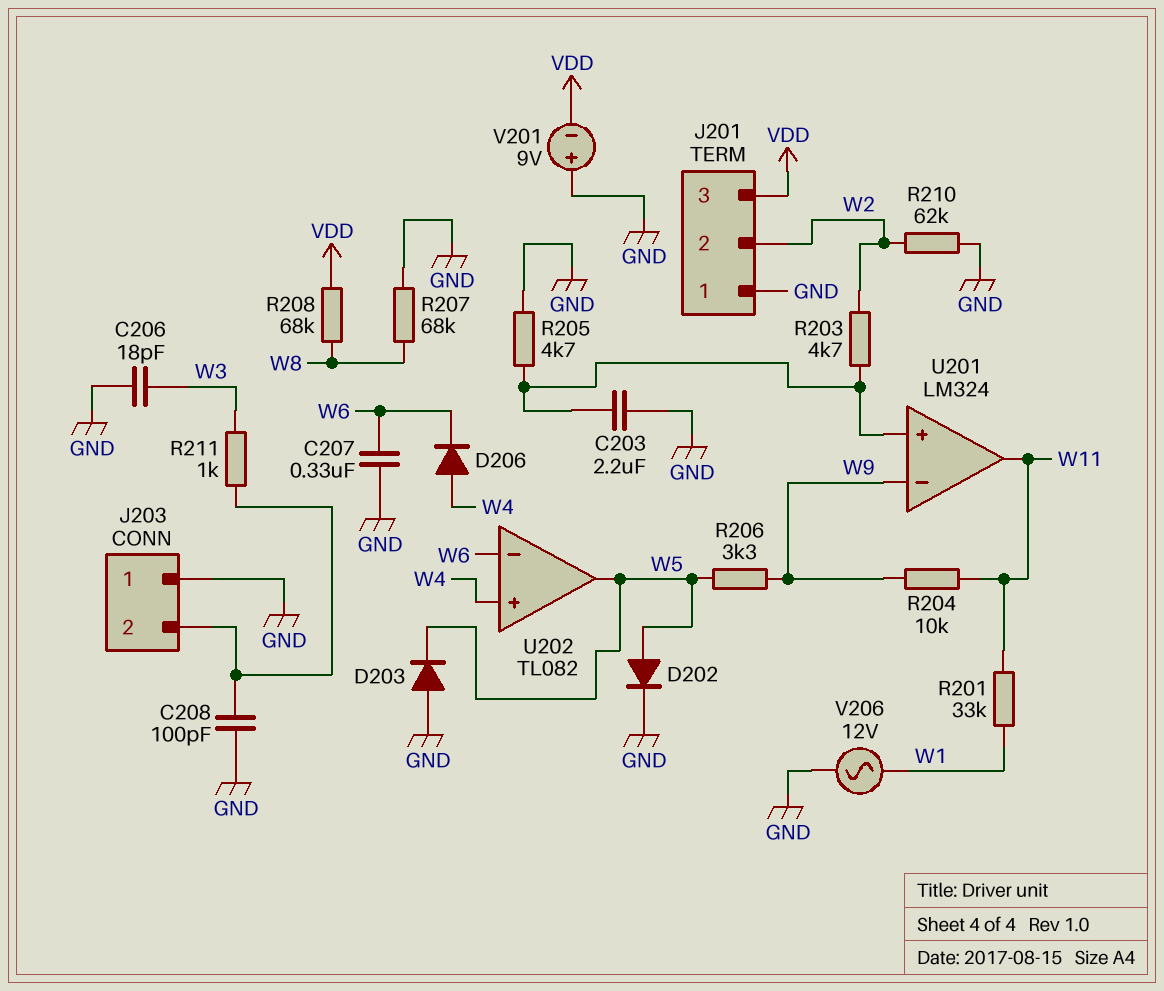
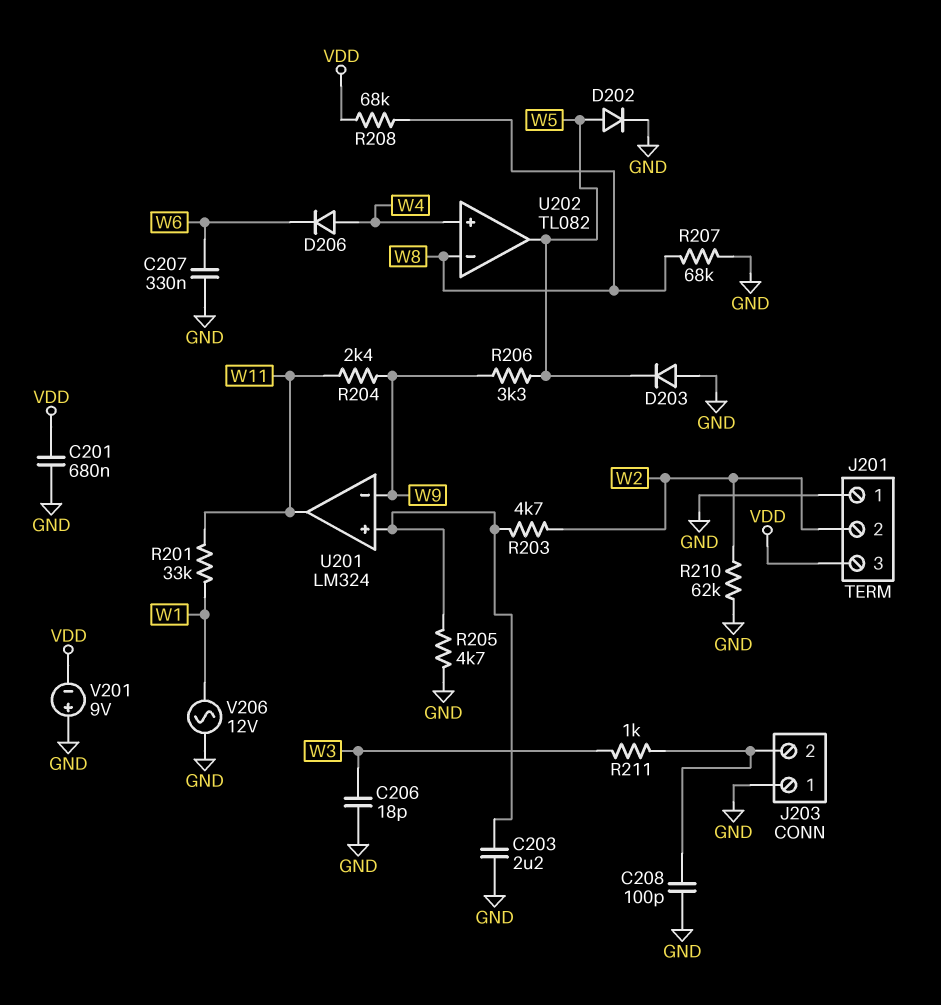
C201: none -> 680nF (GND, VDD)
R204: 10k (W9, W11) -> 2.4k (W9, W11)
U202 pin in-: W6 -> W8

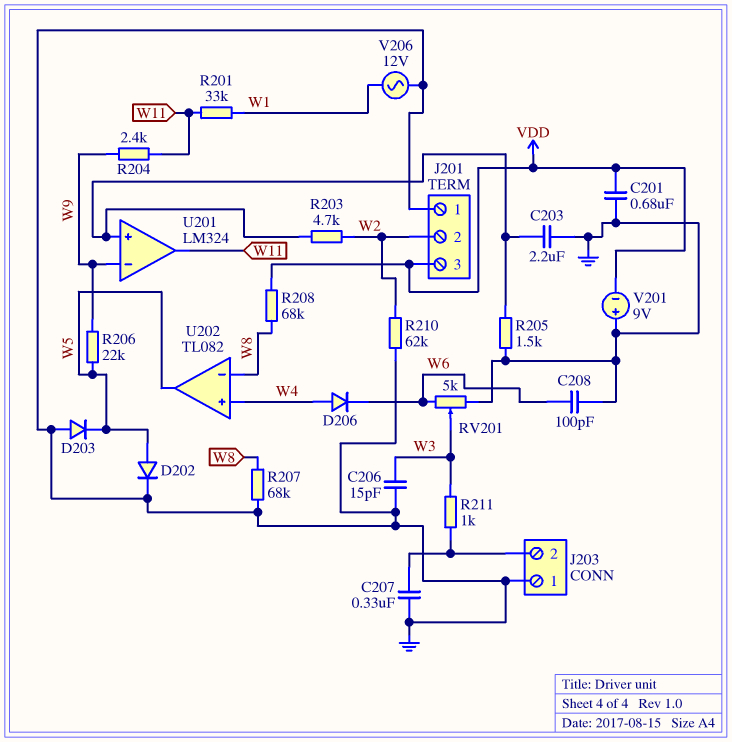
C206: 18pF (GND, W3) -> 15pF (GND, W3)
C207: 330nF (GND, W6) -> 330nF (GND, J203/2)
C208: 100pF (GND, J203/2) -> 100pF (GND, W6)
R205: 4.7k (GND, U201/in+) -> 1.5k (GND, U201/in+)
R206: 3.3k (W5, W9) -> 22k (W5, W9)
RV201: none -> 5k (GND, W6, wiper W3)

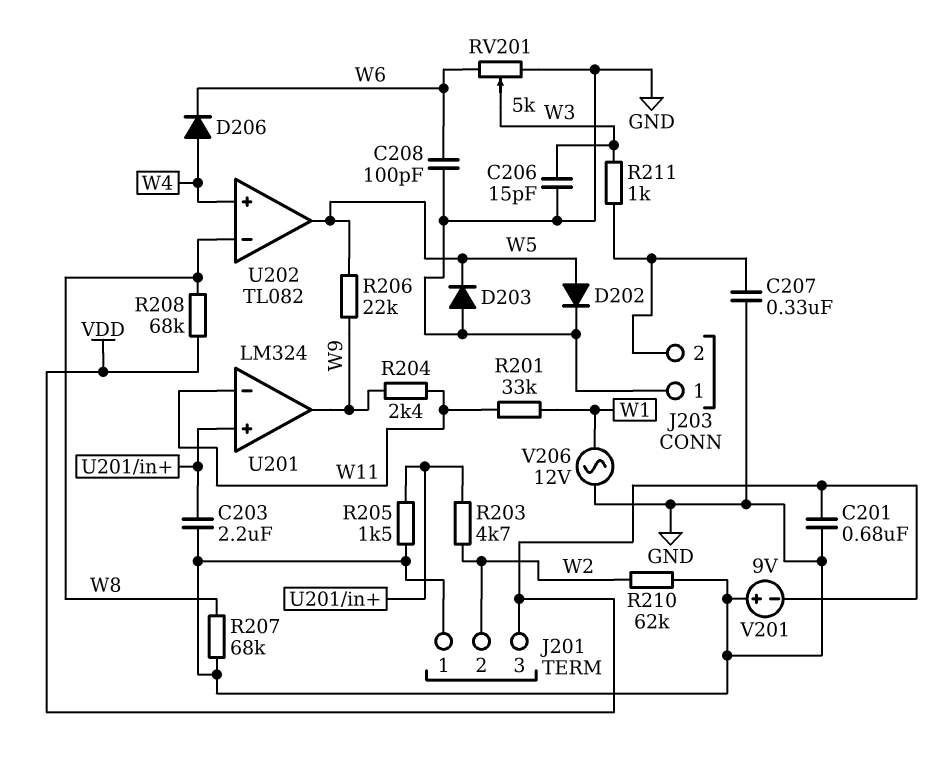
U201 pin in-: W9 -> W11
U201 pin out: W11 -> W9

